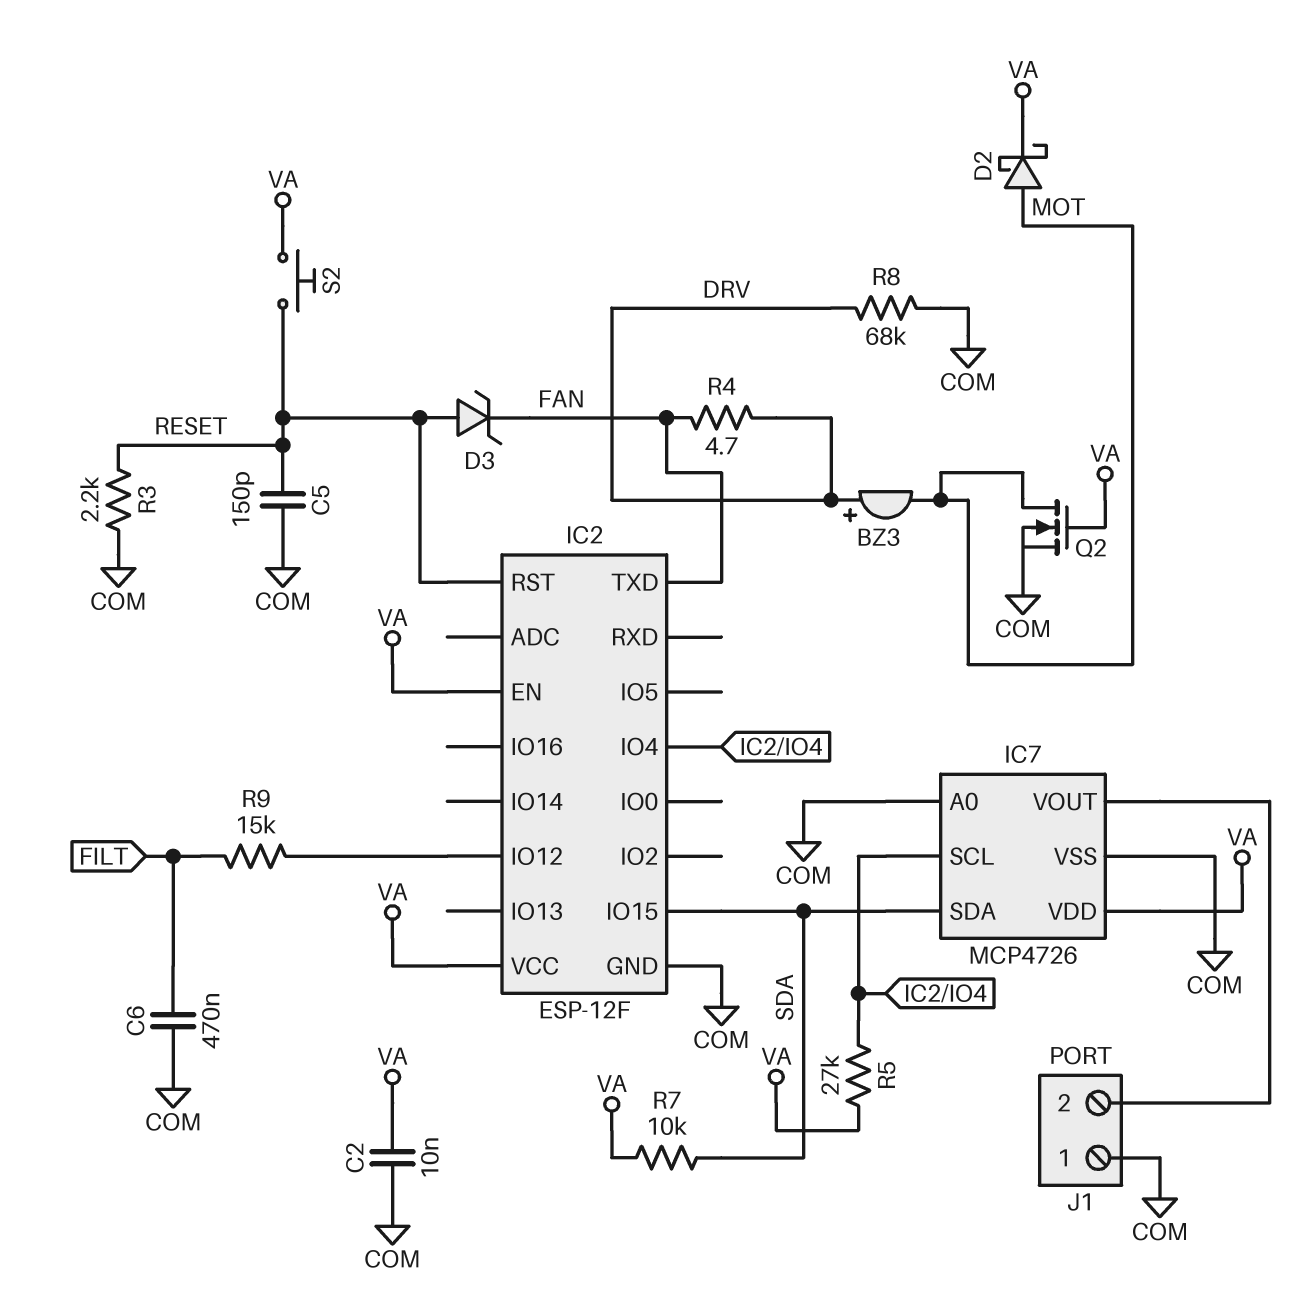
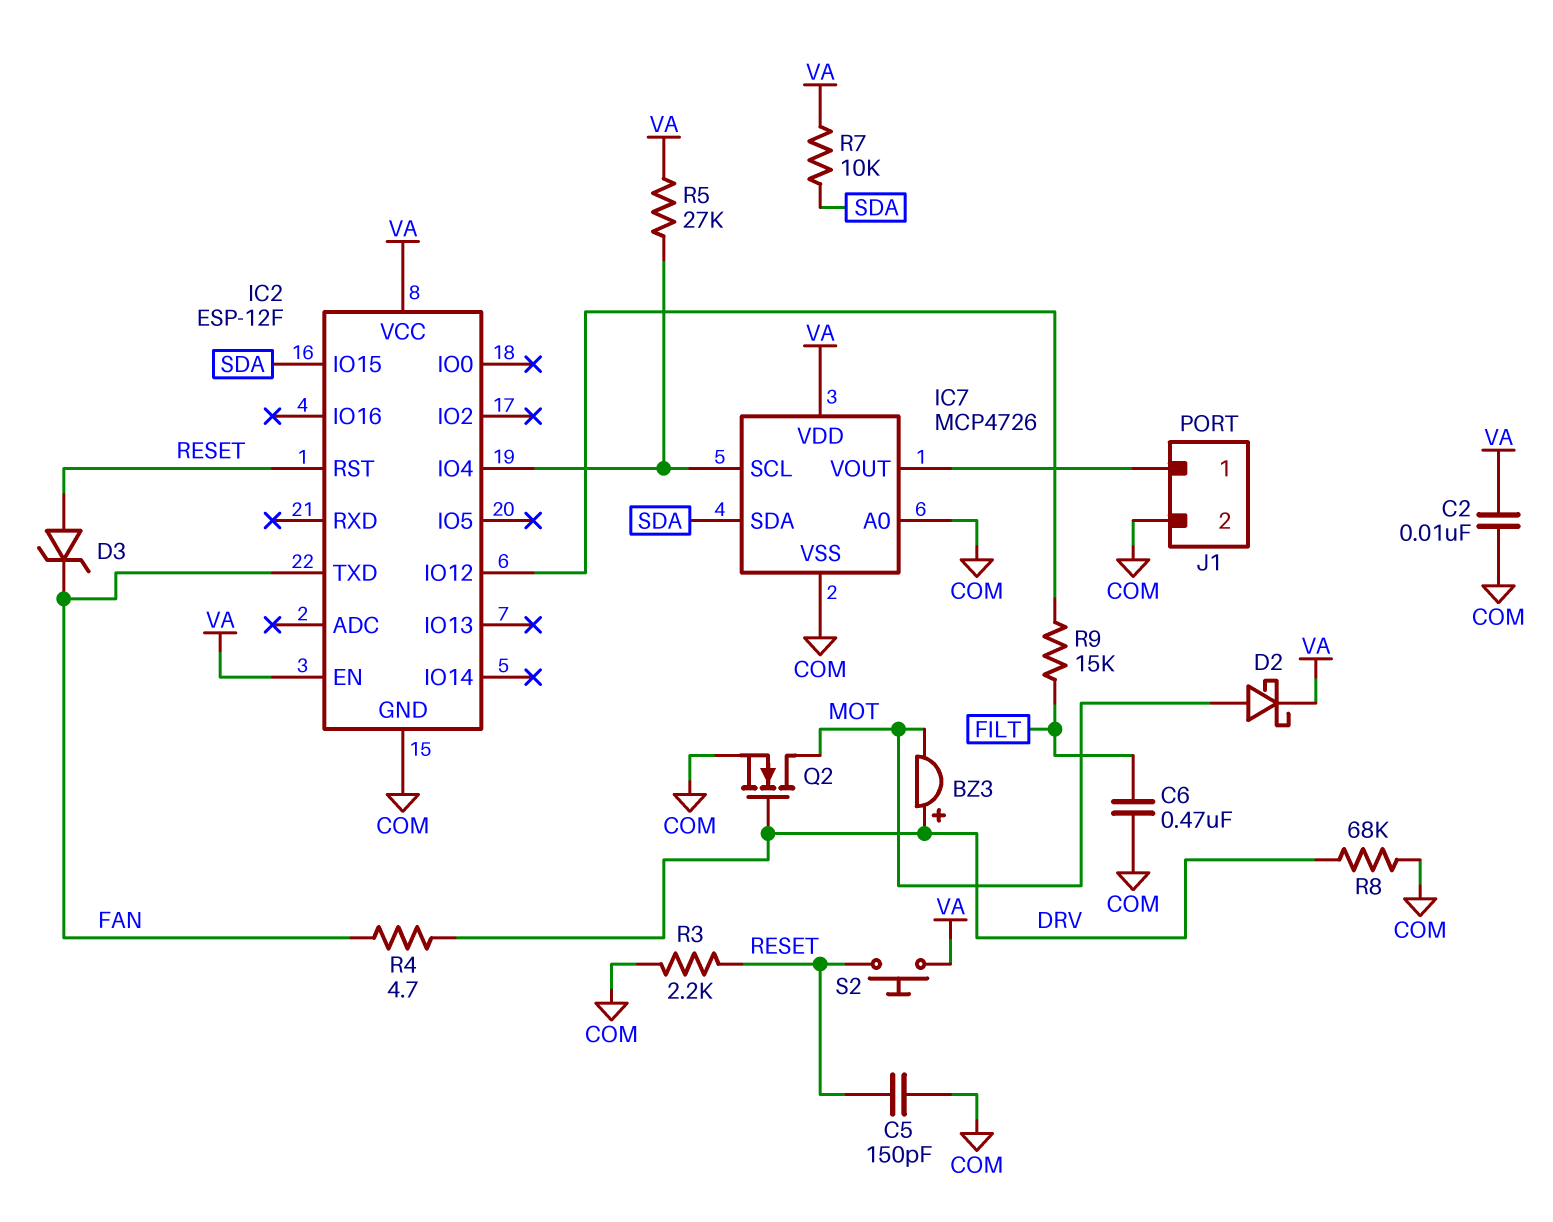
J1 pin 1: COM -> IC7/VOUT
J1 pin 2: IC7/VOUT -> COM
Q2: NMOS (G VA, D MOT, S COM) -> NMOS (G DRV, D MOT, S COM)

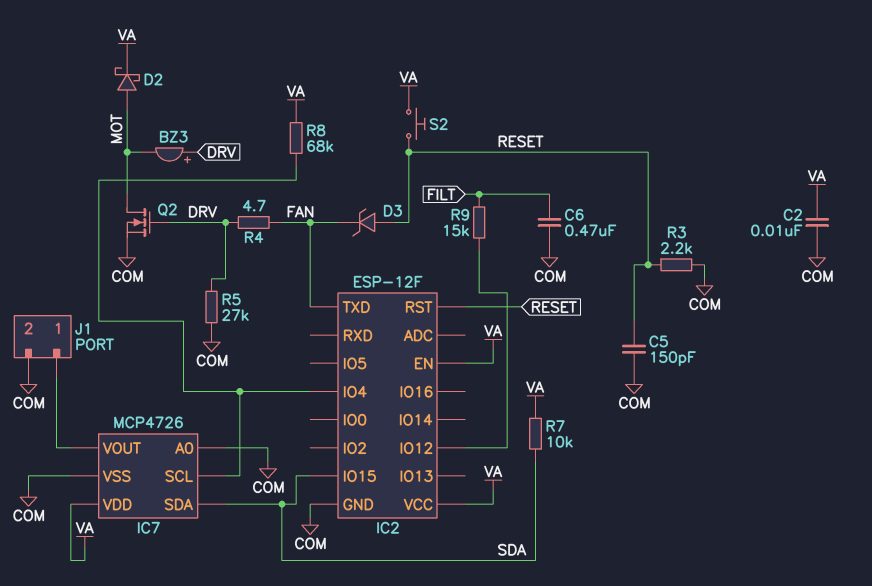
R5: 27k (IC2/IO4, VA) -> 27k (COM, DRV)
R8: 68k (COM, DRV) -> 68k (IC2/IO4, VA)

